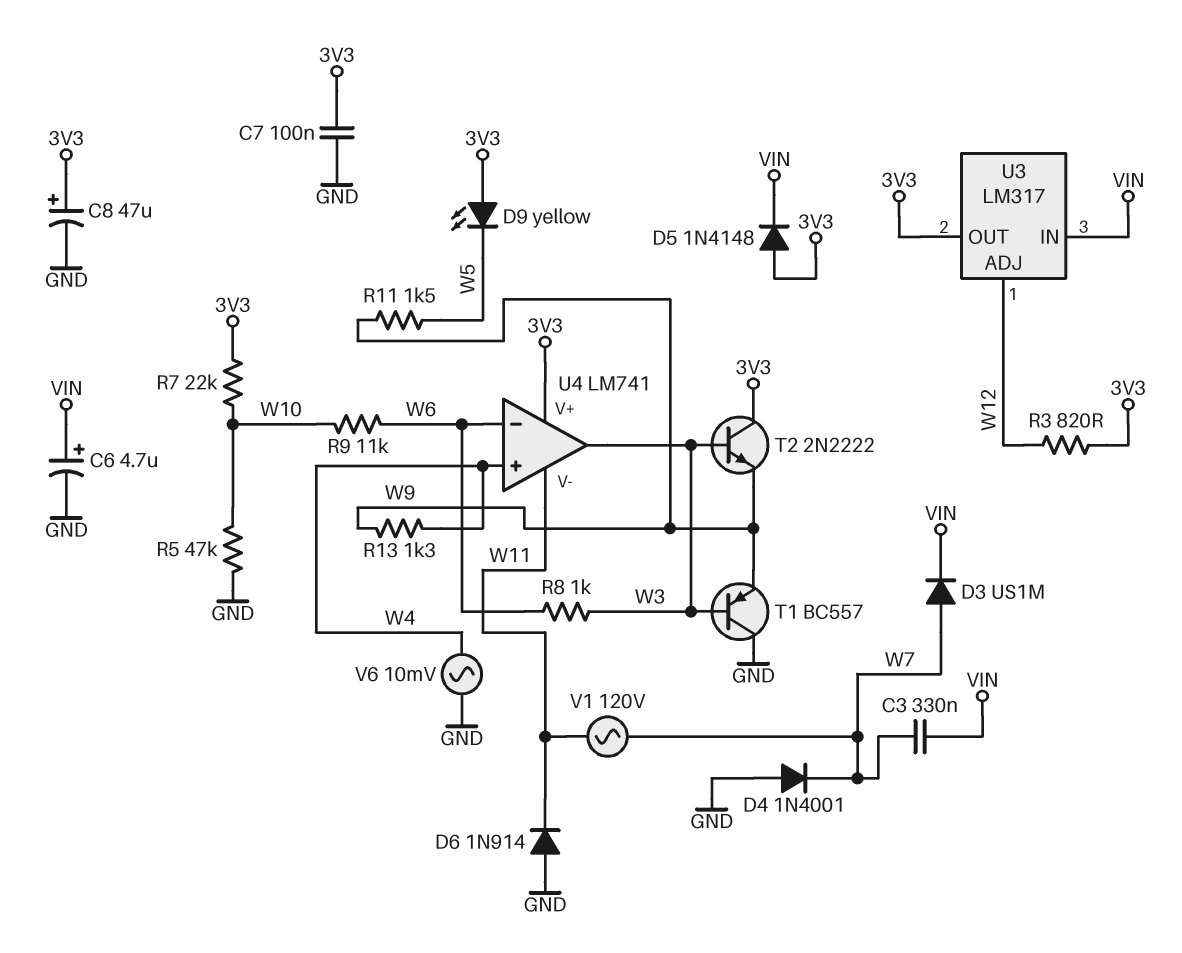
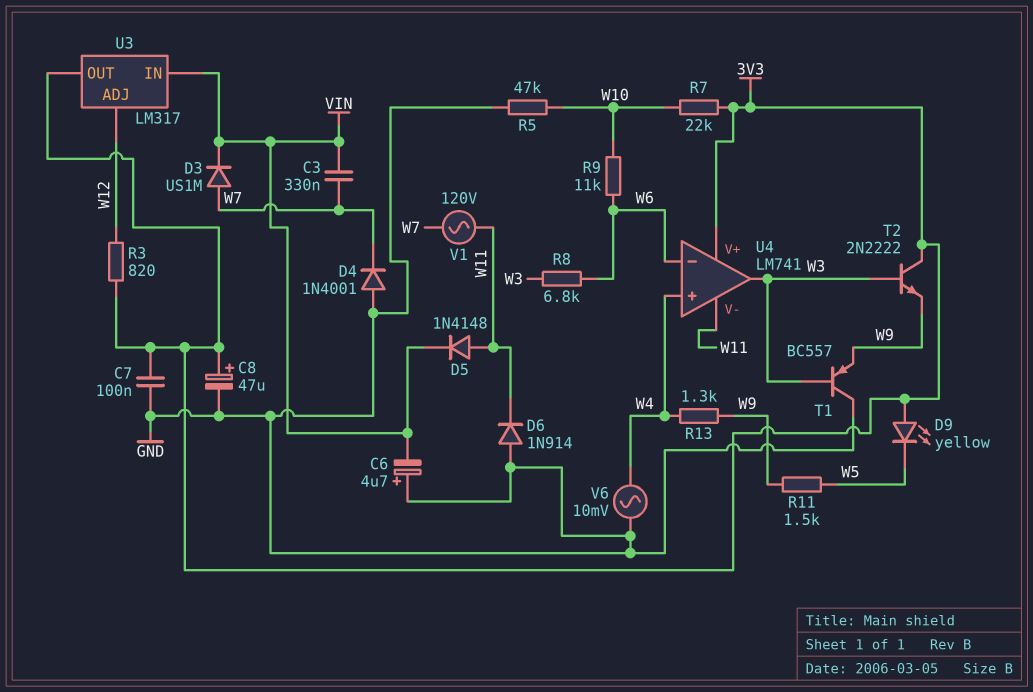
C6: 4.7uF (plus VIN, minus GND) -> 4.7uF (plus GND, minus VIN)
D5: diode 1N4148 (A 3V3, K VIN) -> diode 1N4148 (A W11, K VIN)
R8: 1k (W3, W6) -> 6.8k (W3, W6)

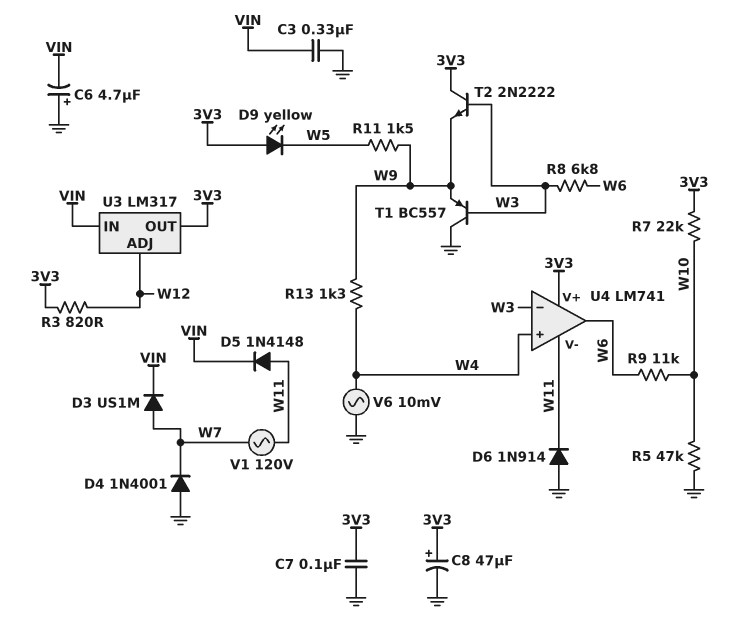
C3: 330nF (VIN, W7) -> 330nF (GND, VIN)
U4 pin in-: W6 -> W3
U4 pin out: W3 -> W6

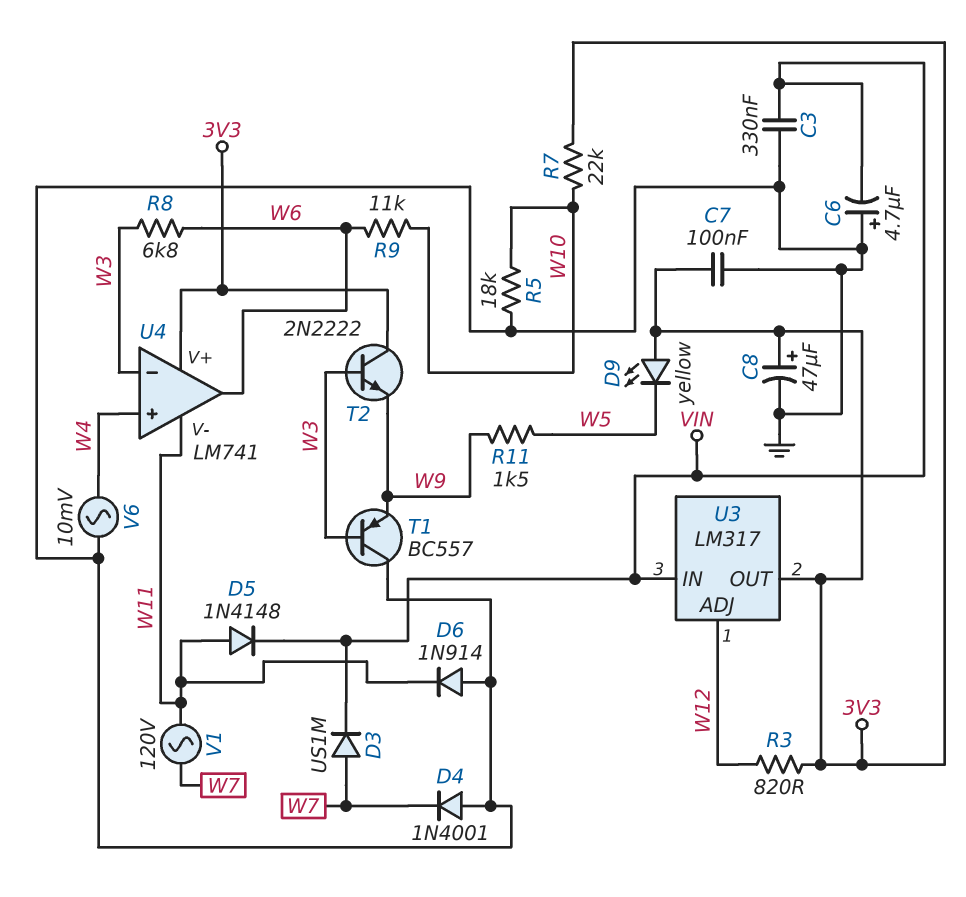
R5: 47k (GND, W10) -> 18k (GND, W10)
R13: 1.3k (W4, W9) -> none

